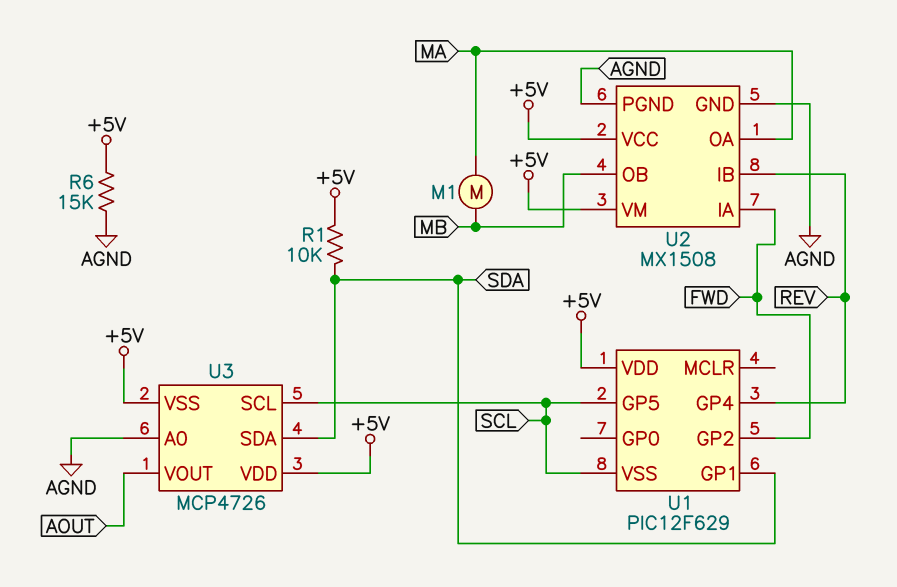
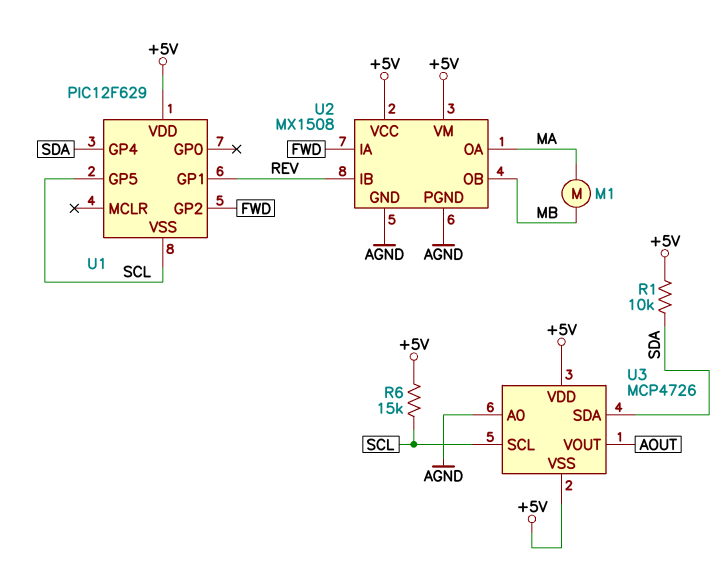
R6: 15k (+5V, AGND) -> 15k (+5V, SCL)
U1 pin GP1: SDA -> REV
U1 pin GP4: REV -> SDA

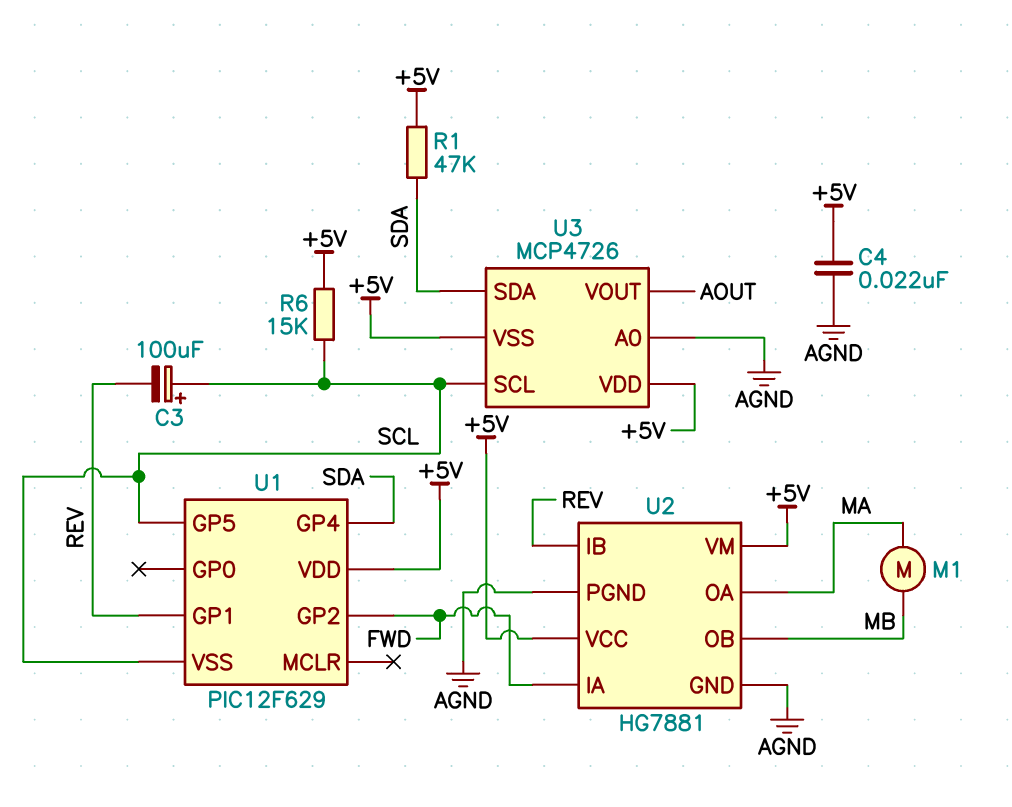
C3: none -> 100uF (plus SCL, minus REV)
C4: none -> 22nF (+5V, AGND)
R1: 10k (+5V, SDA) -> 47k (+5V, SDA)
U2: MX1508 -> HG7881

